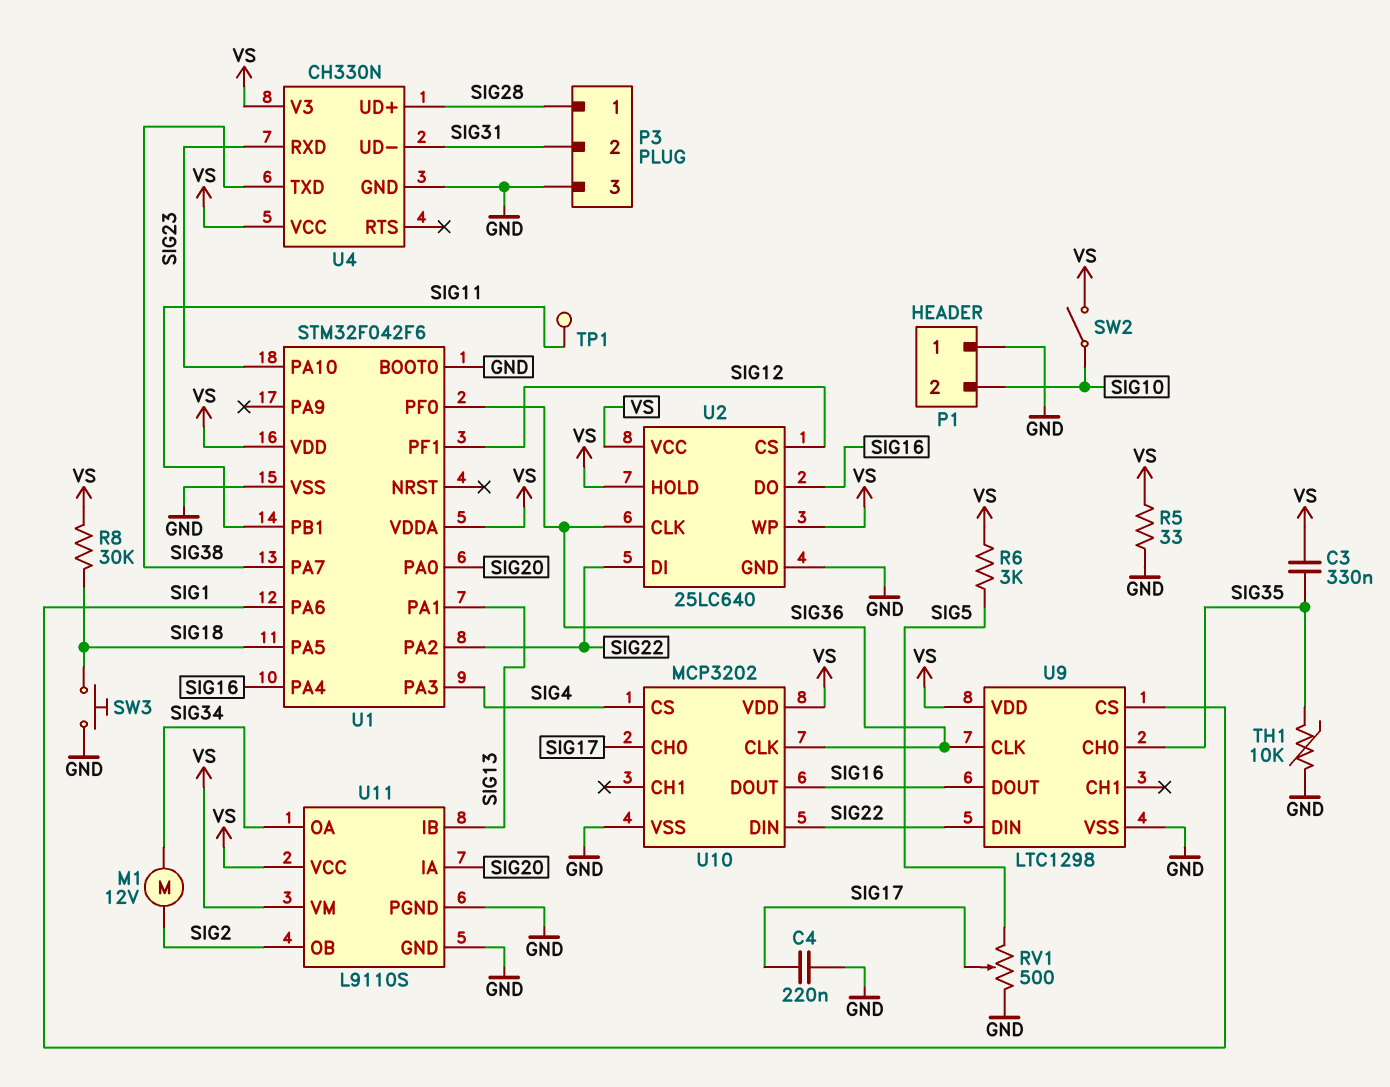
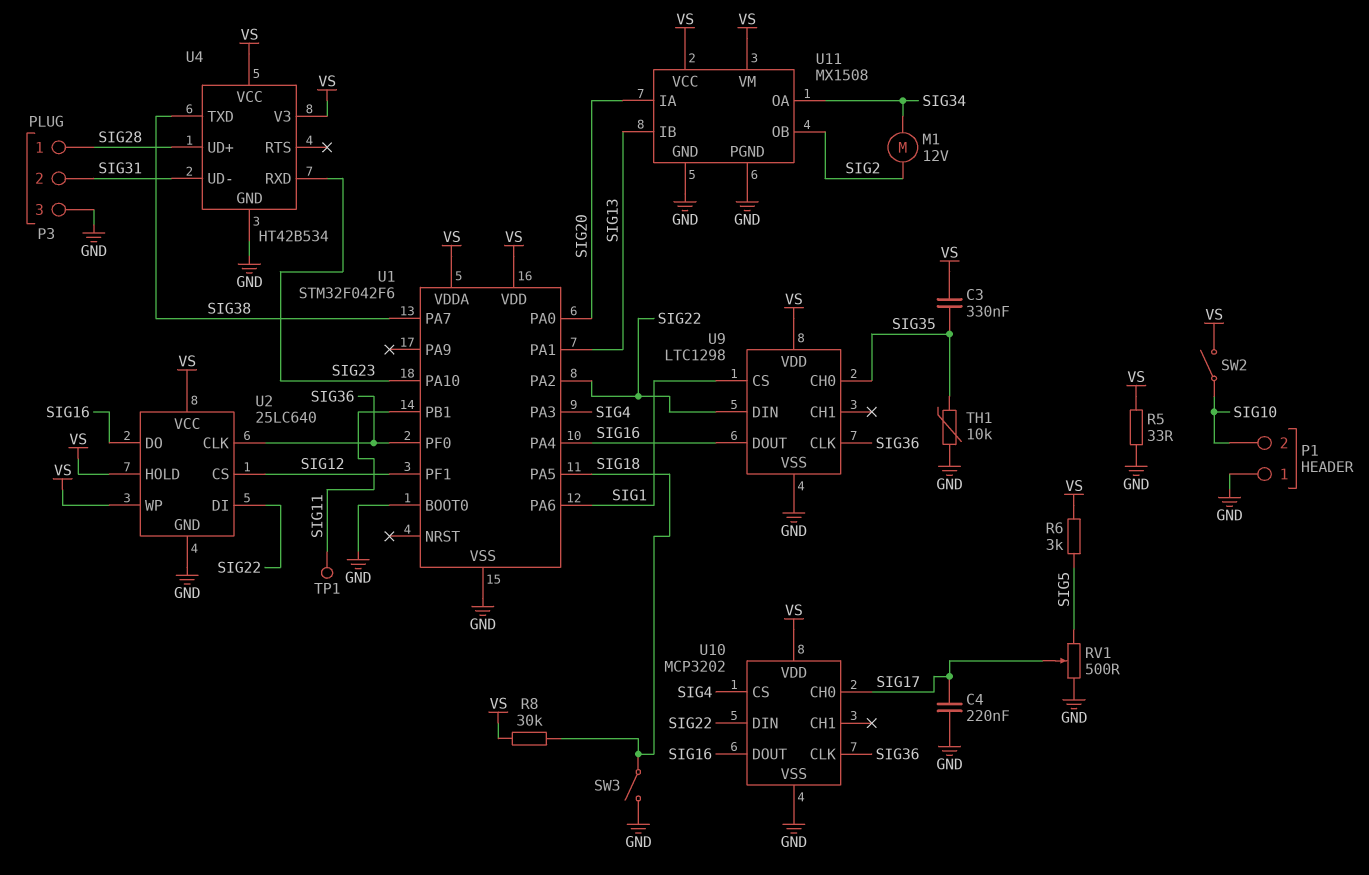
SW3: button (GND, SIG18) -> switch (GND, SIG18)
U4: CH330N -> HT42B534
U11: L9110S -> MX1508

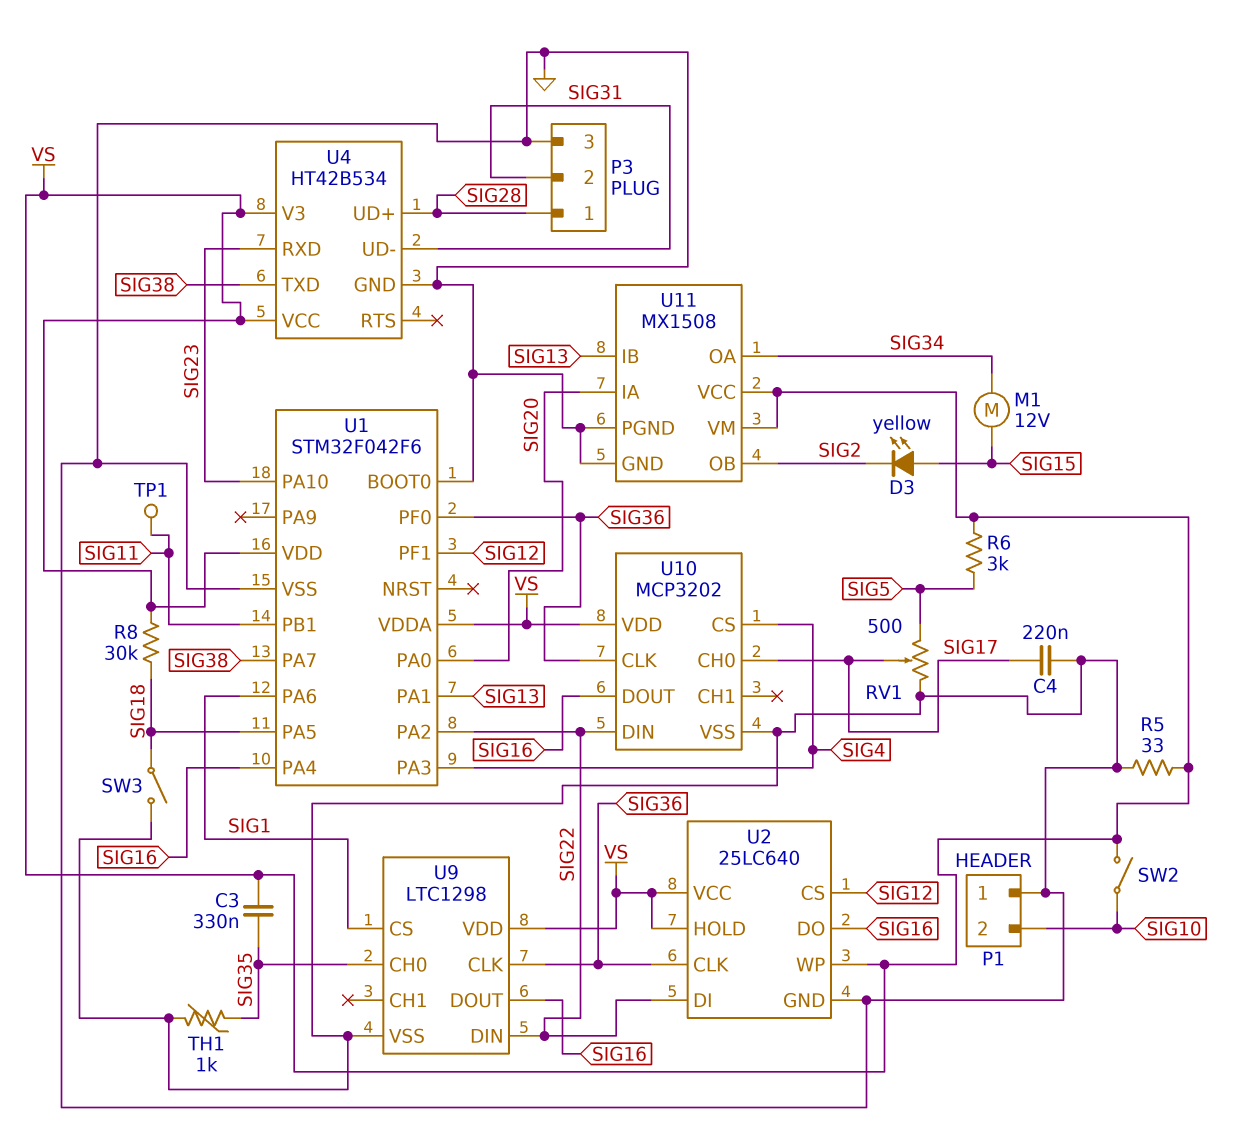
D3: none -> LED yellow (A SIG15, K SIG2)
M1: motor 12V (SIG2, SIG34) -> motor 12V (SIG15, SIG34)
TH1: 10k (GND, SIG35) -> 1k (GND, SIG35)

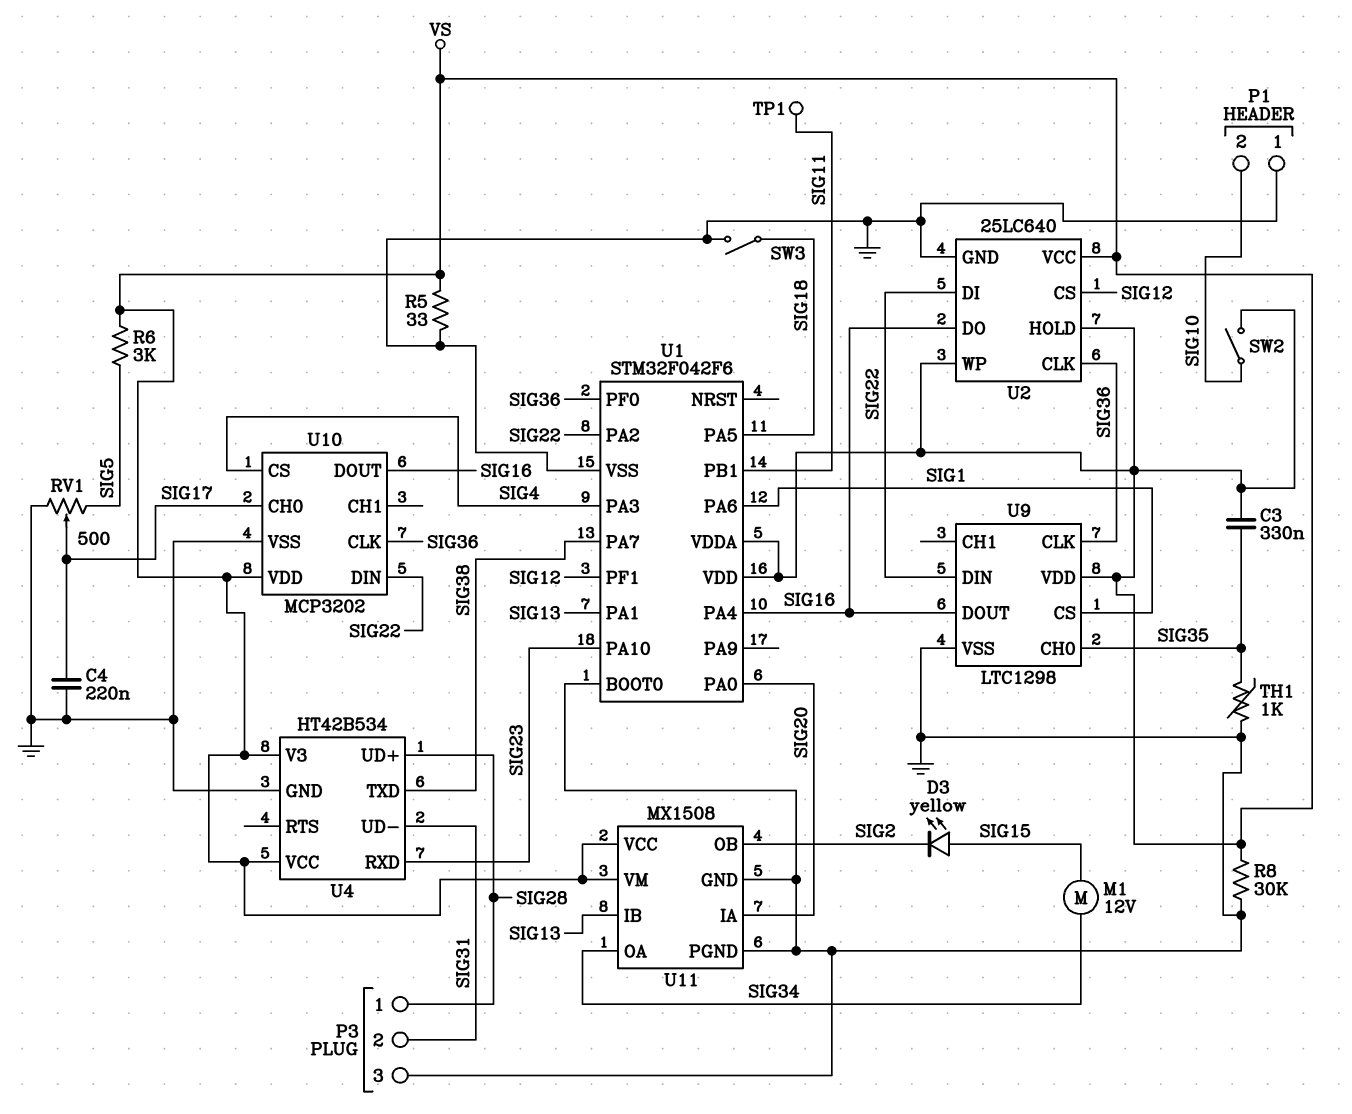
R8: 30k (SIG18, VS) -> 30k (GND, VS)

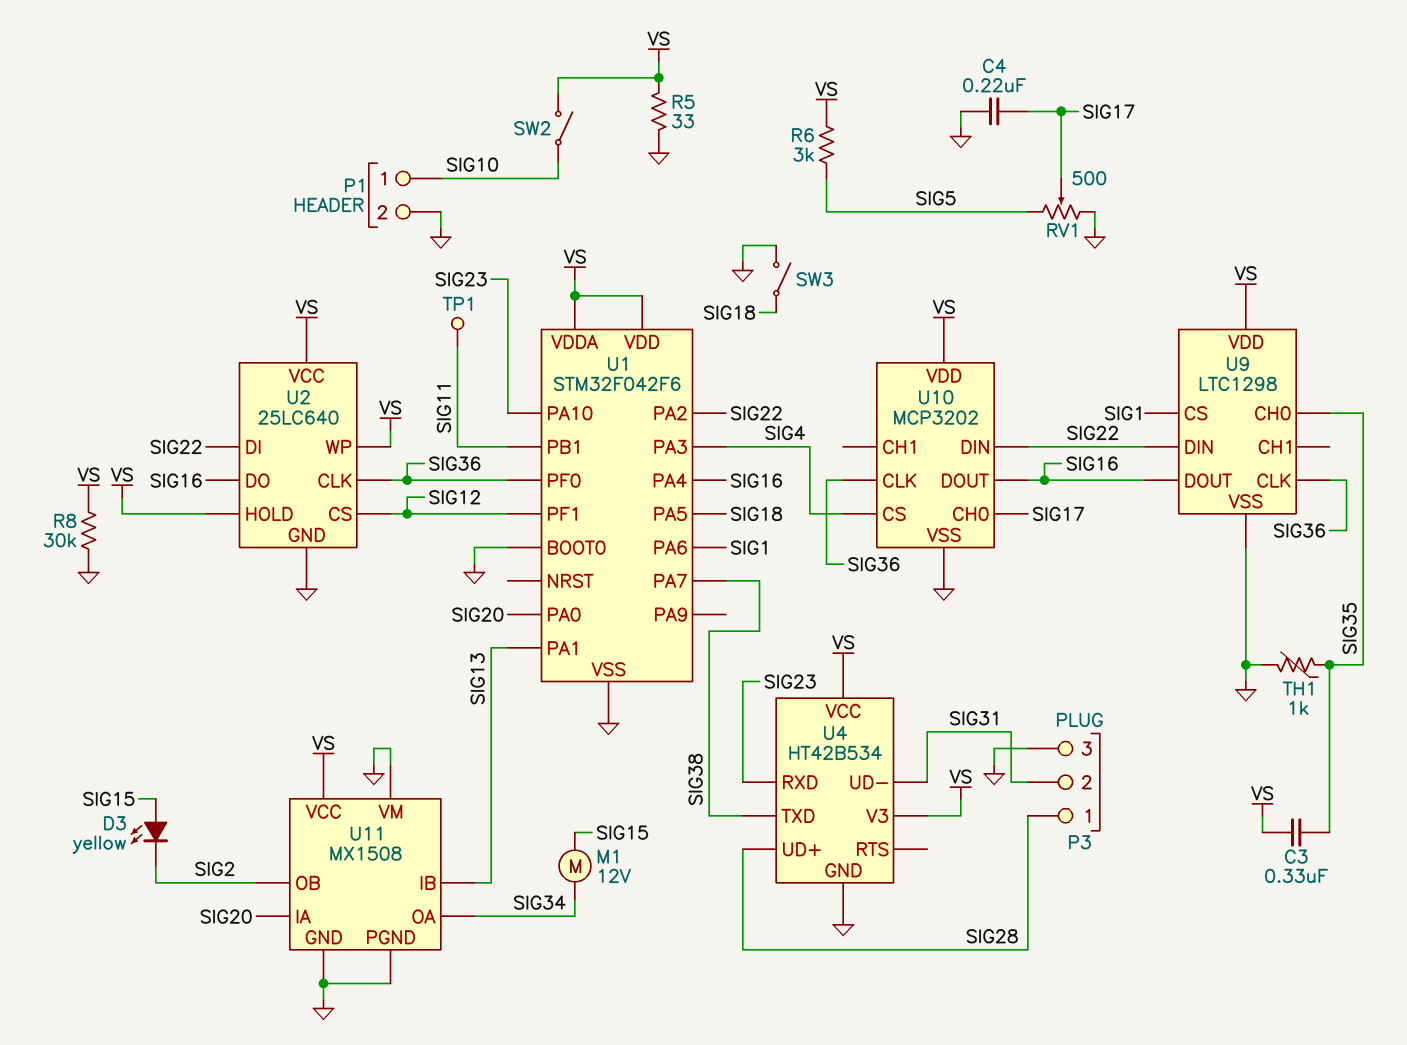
P1 pin 1: GND -> SIG10
P1 pin 2: SIG10 -> GND
U11 pin VM: VS -> GND

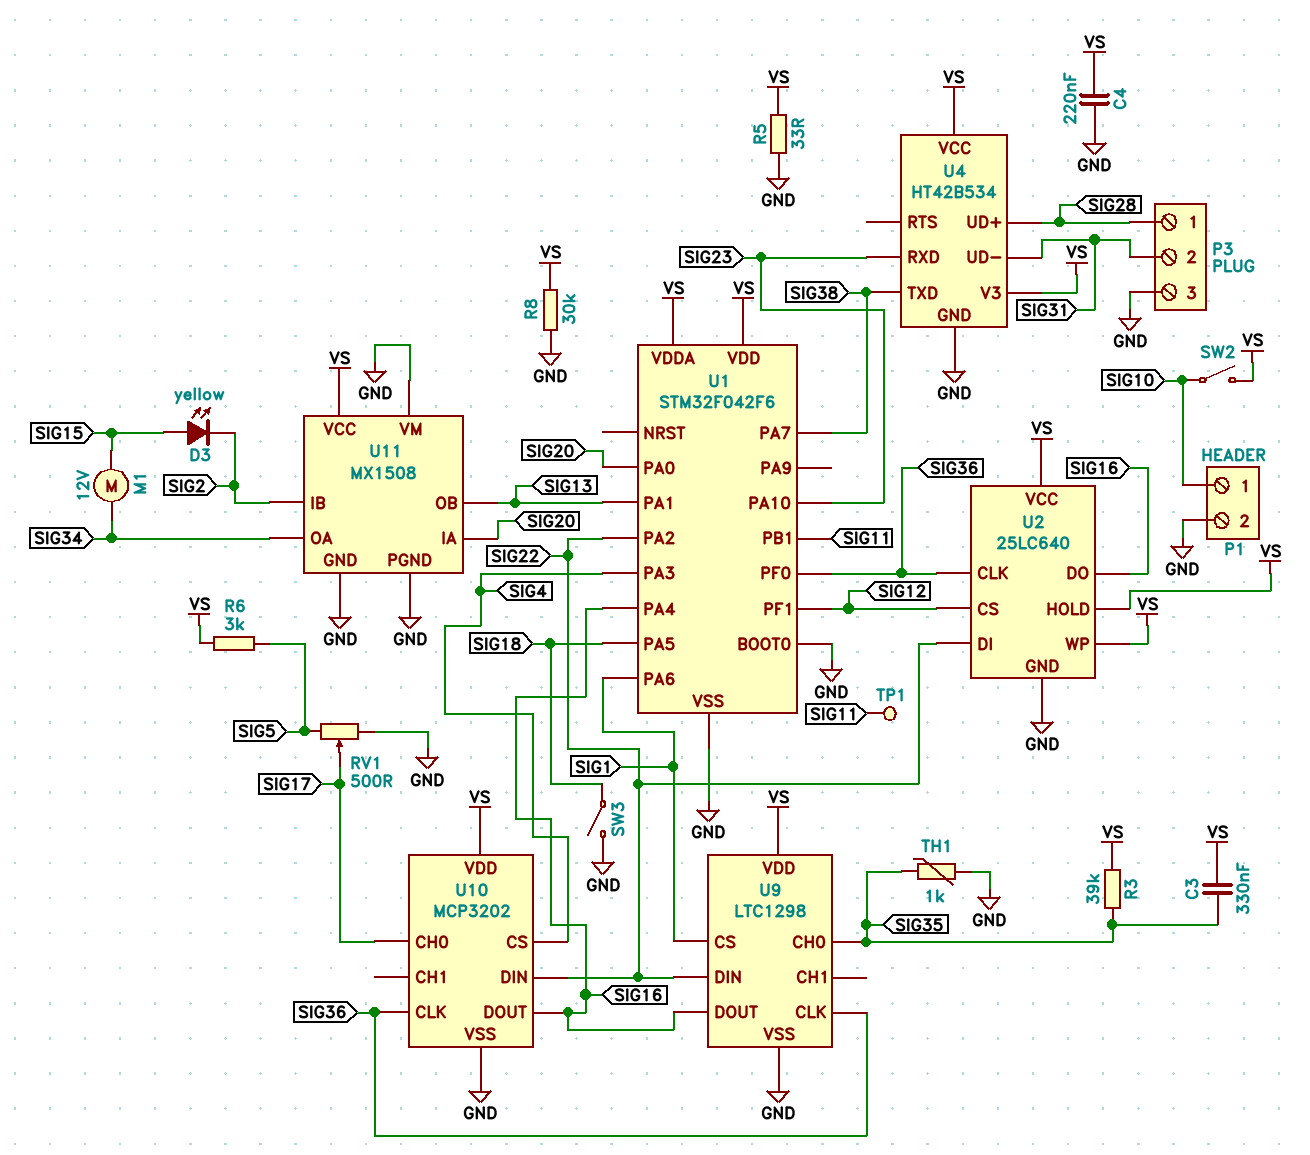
C4: 220nF (GND, SIG17) -> 220nF (GND, VS)
R3: none -> 39k (SIG35, VS)
U11 pin IB: SIG13 -> SIG2
U11 pin OB: SIG2 -> SIG13

